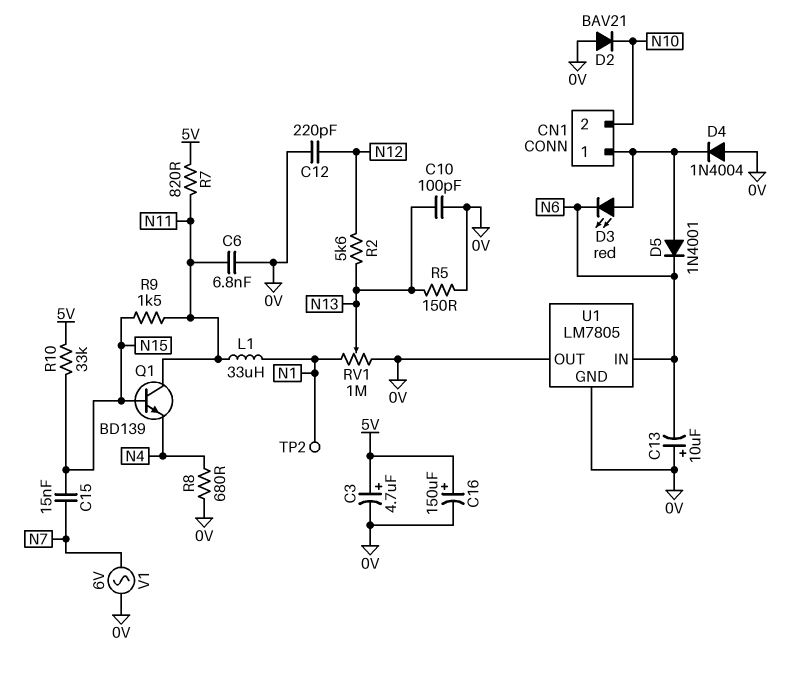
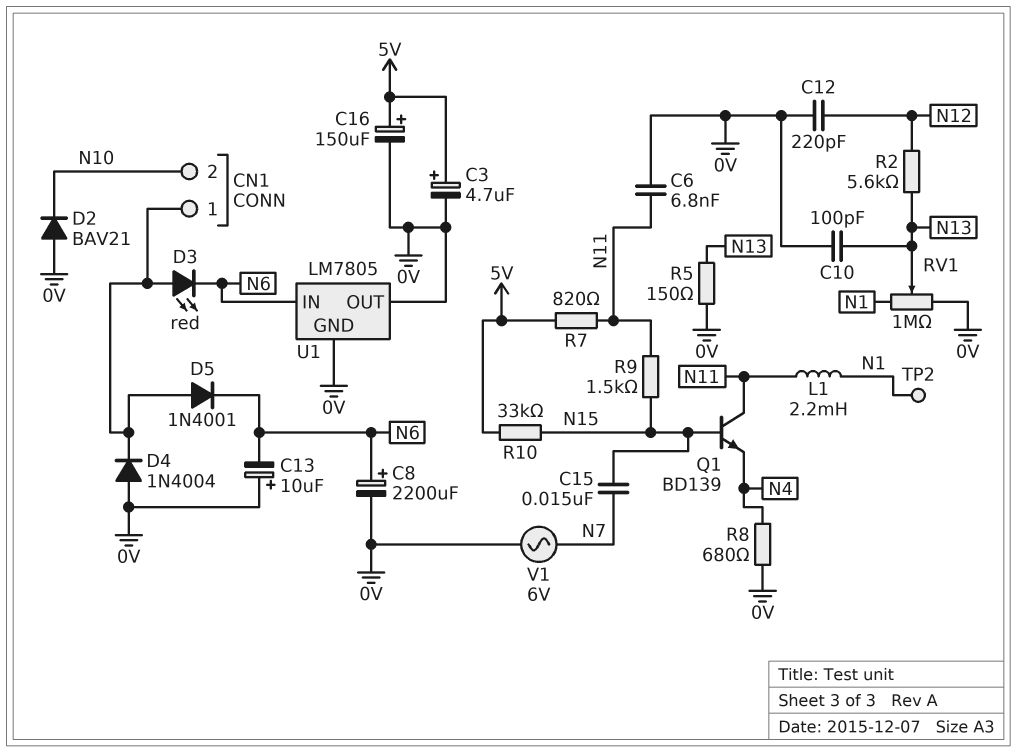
C8: none -> 2200uF (plus N6, minus 0V)
L1: 33uH (N1, N11) -> 2.2mH (N1, N11)

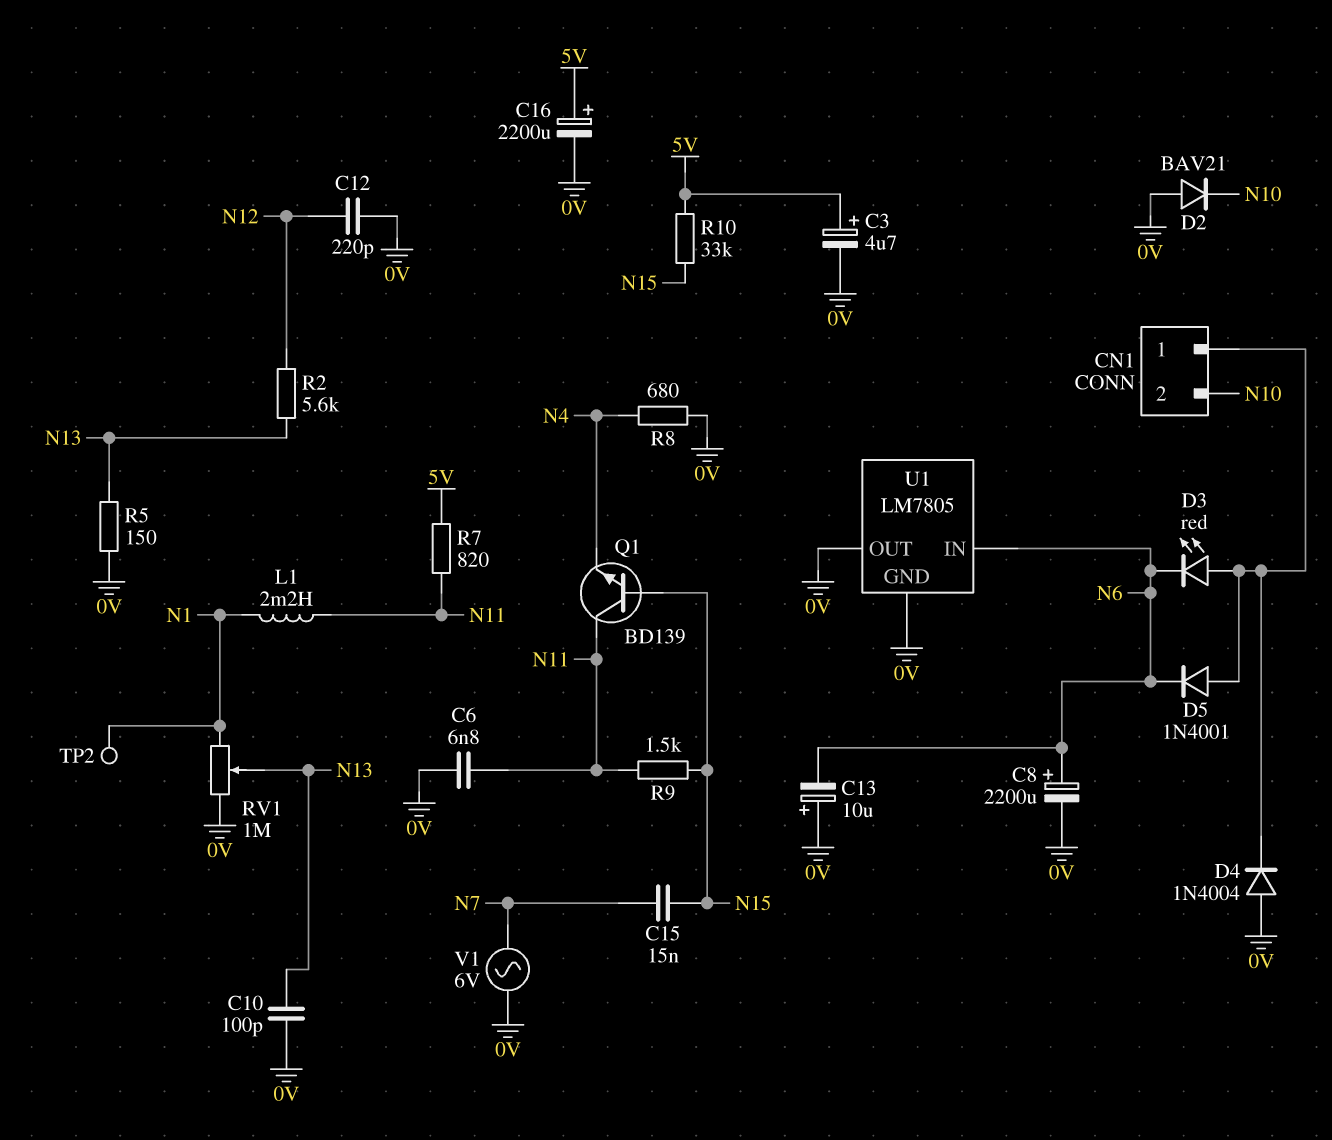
C16: 150uF (plus 5V, minus 0V) -> 2200uF (plus 5V, minus 0V)

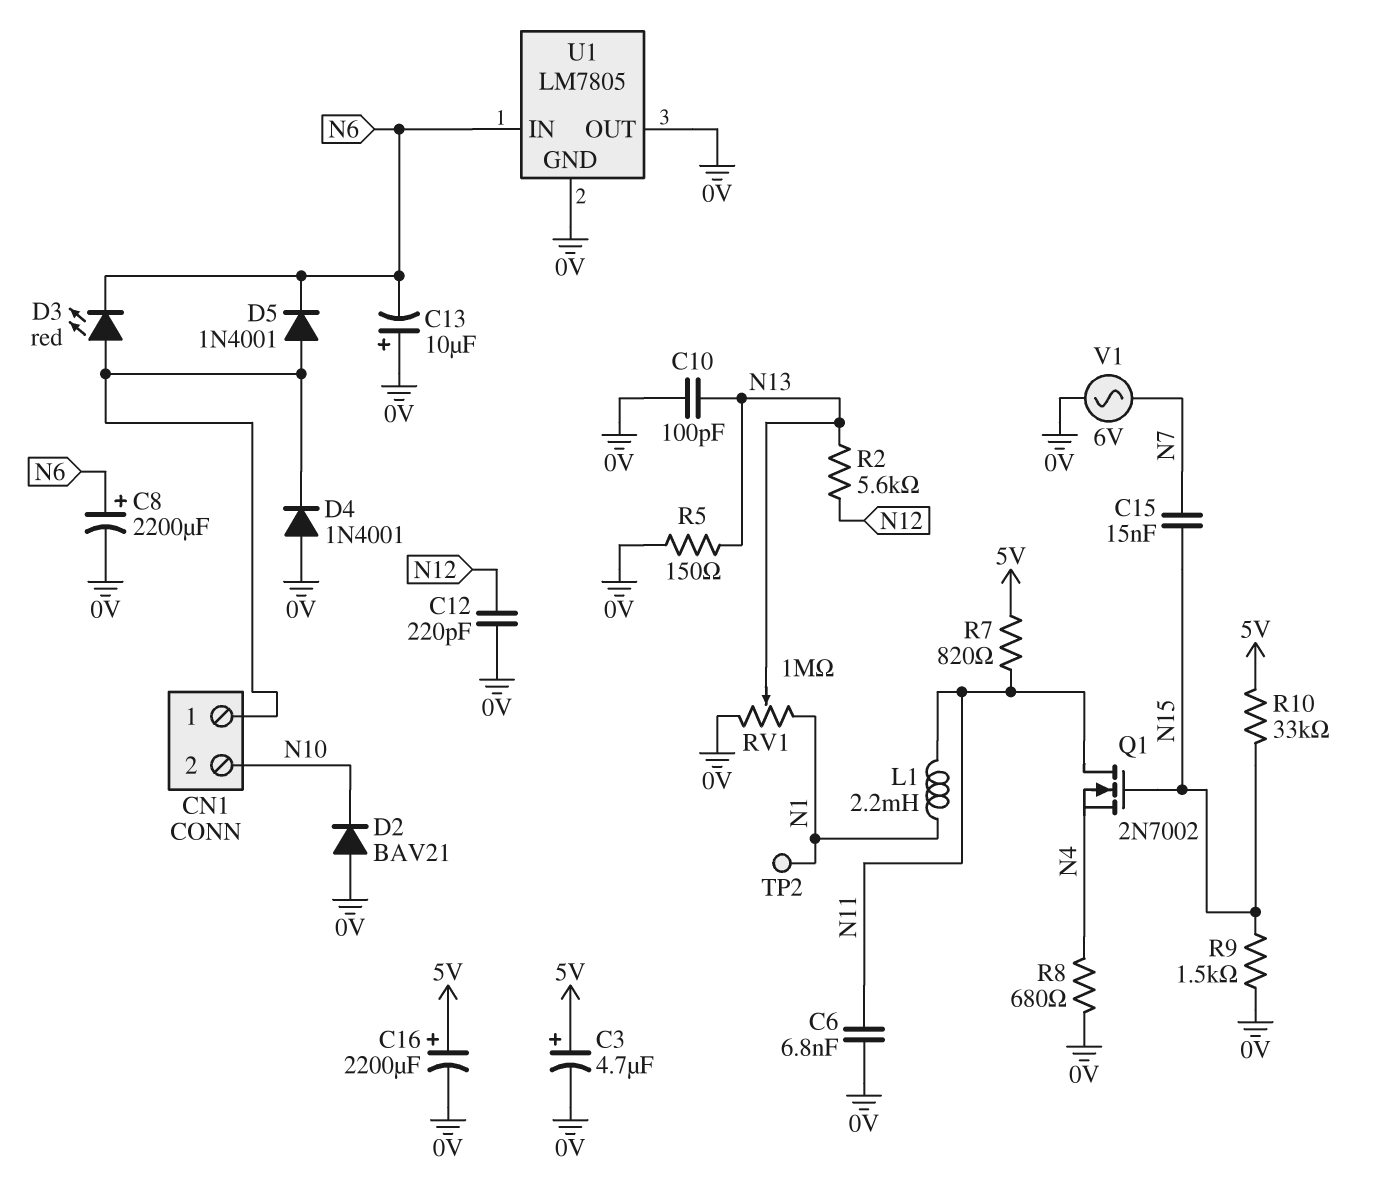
D4: diode 1N4004 (A 0V, K CN1/1) -> diode 1N4001 (A 0V, K CN1/1)
Q1: NPN BD139 (B N15, C N11, E N4) -> NMOS 2N7002 (G N15, D N11, S N4)
R9: 1.5k (N11, N15) -> 1.5k (0V, N15)

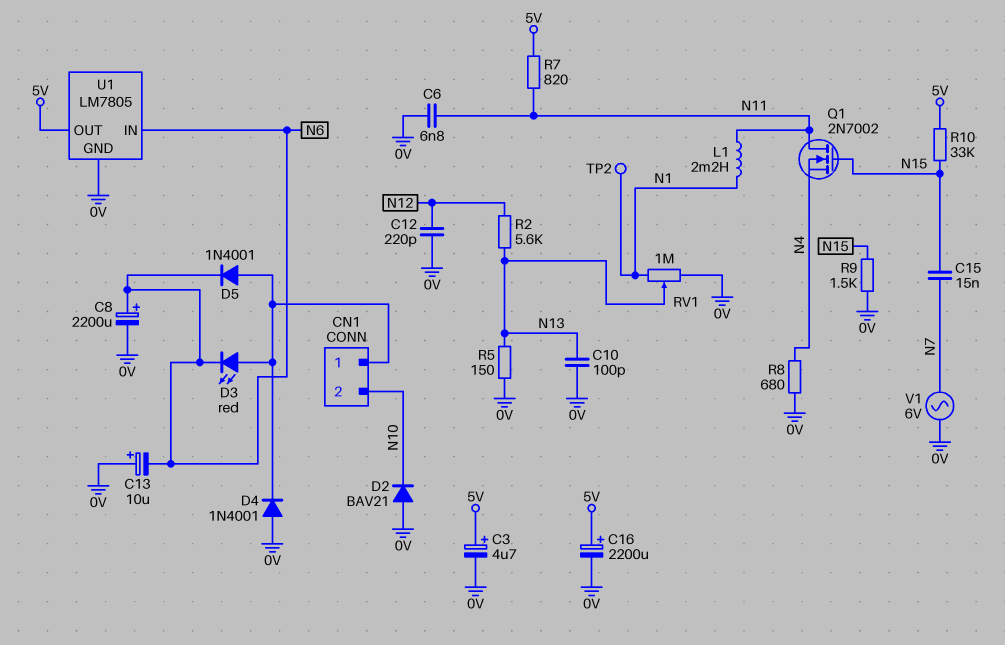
U1 pin OUT: 0V -> 5V

